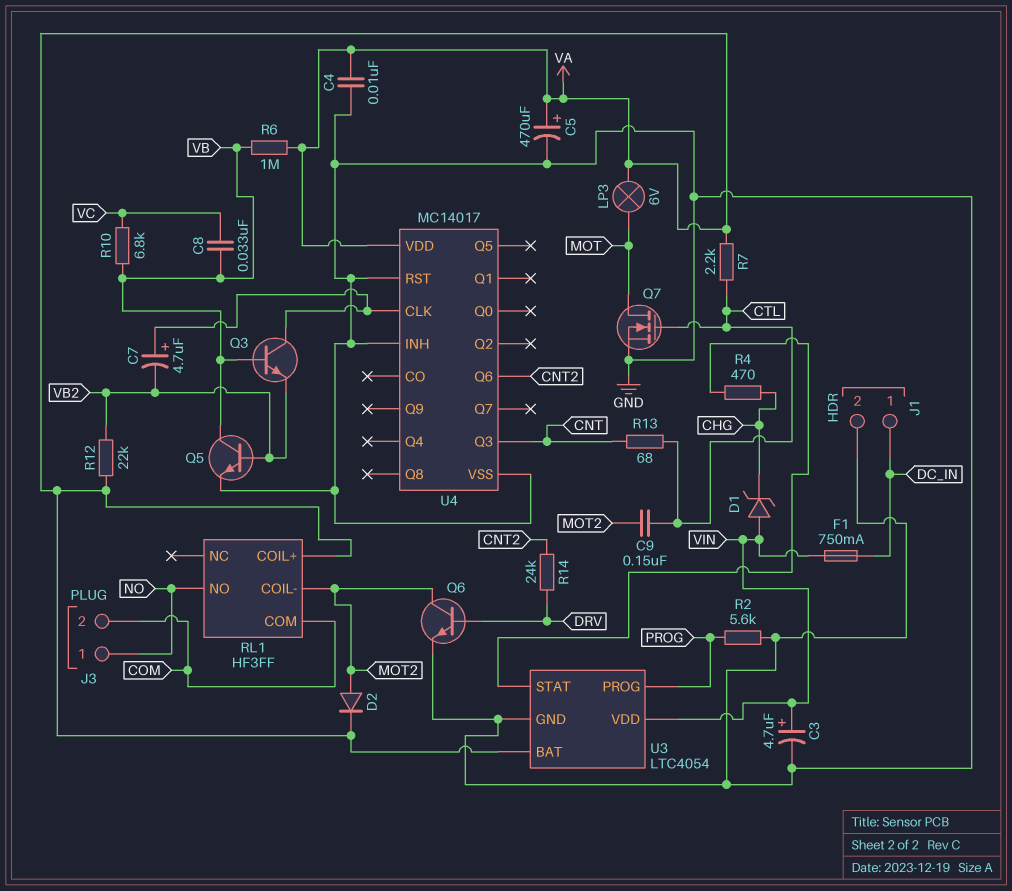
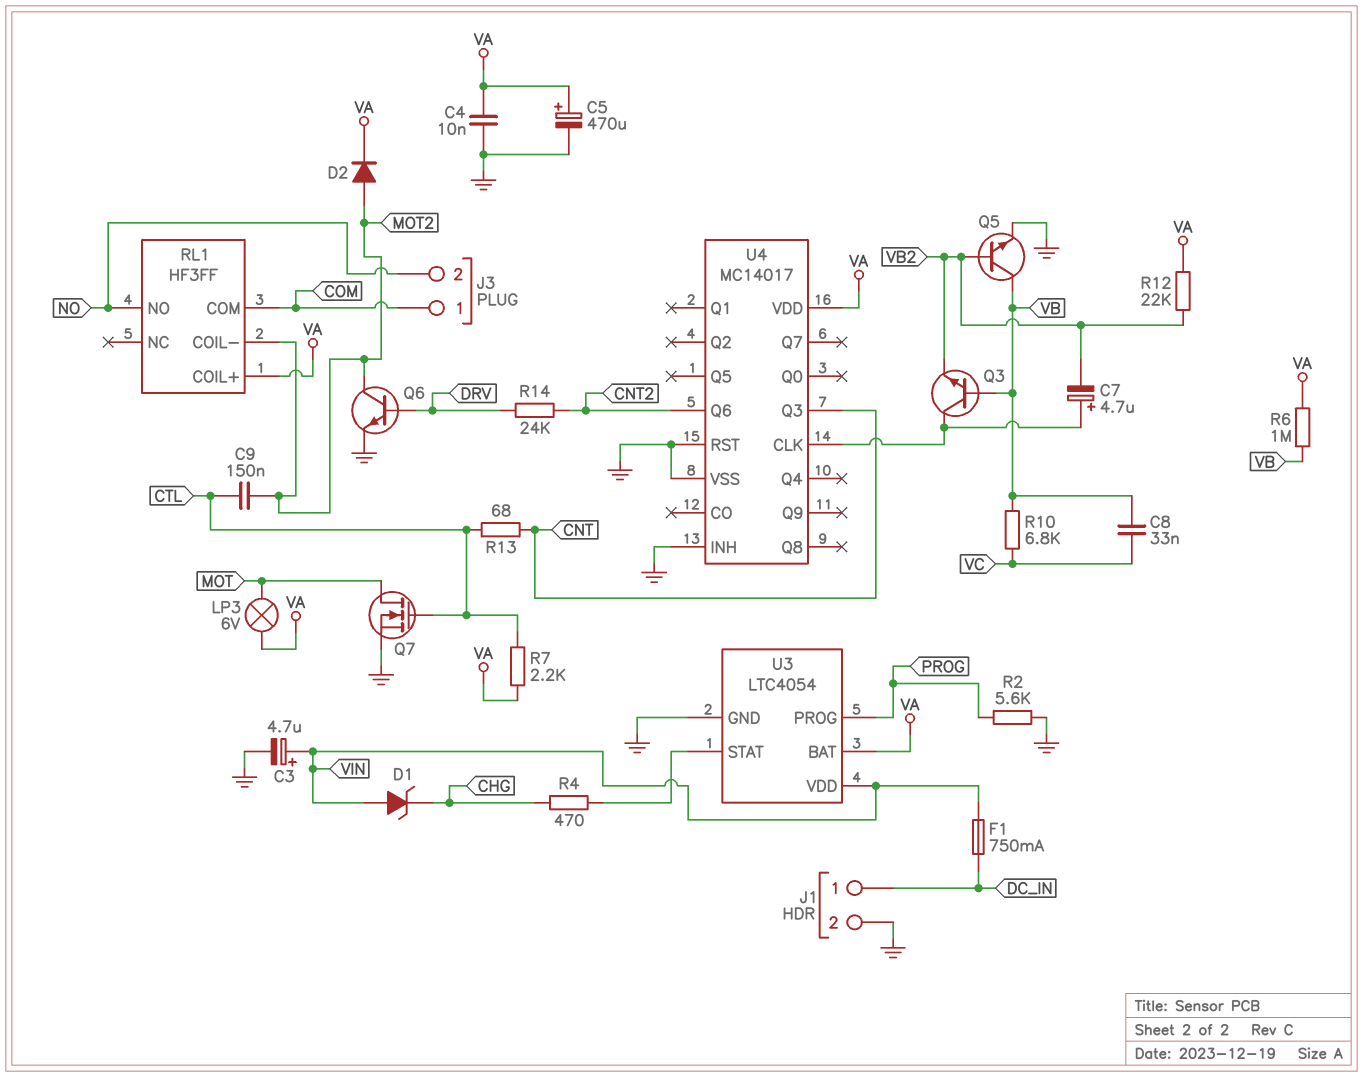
J3 pin 1: NO -> COM
J3 pin 2: COM -> NO

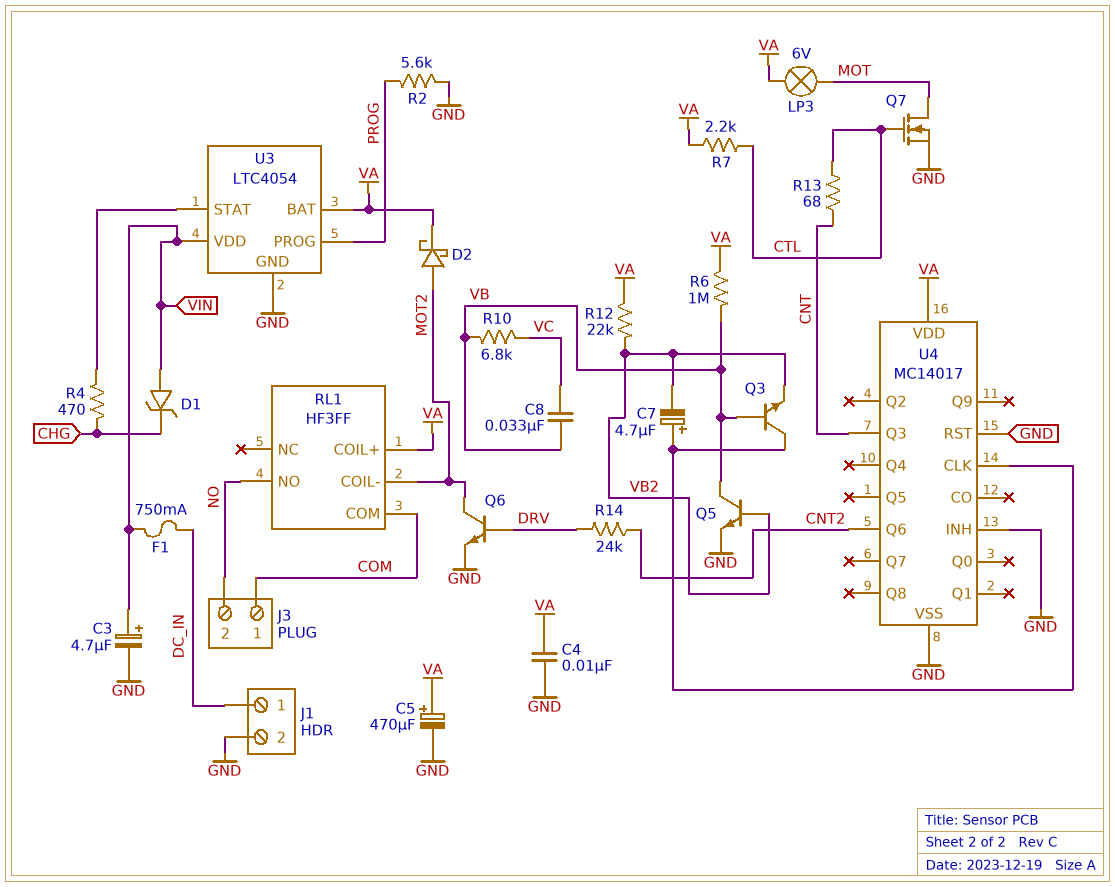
C9: 150nF (CTL, MOT2) -> none
D2: diode (A MOT2, K VA) -> schottky (A MOT2, K VA)

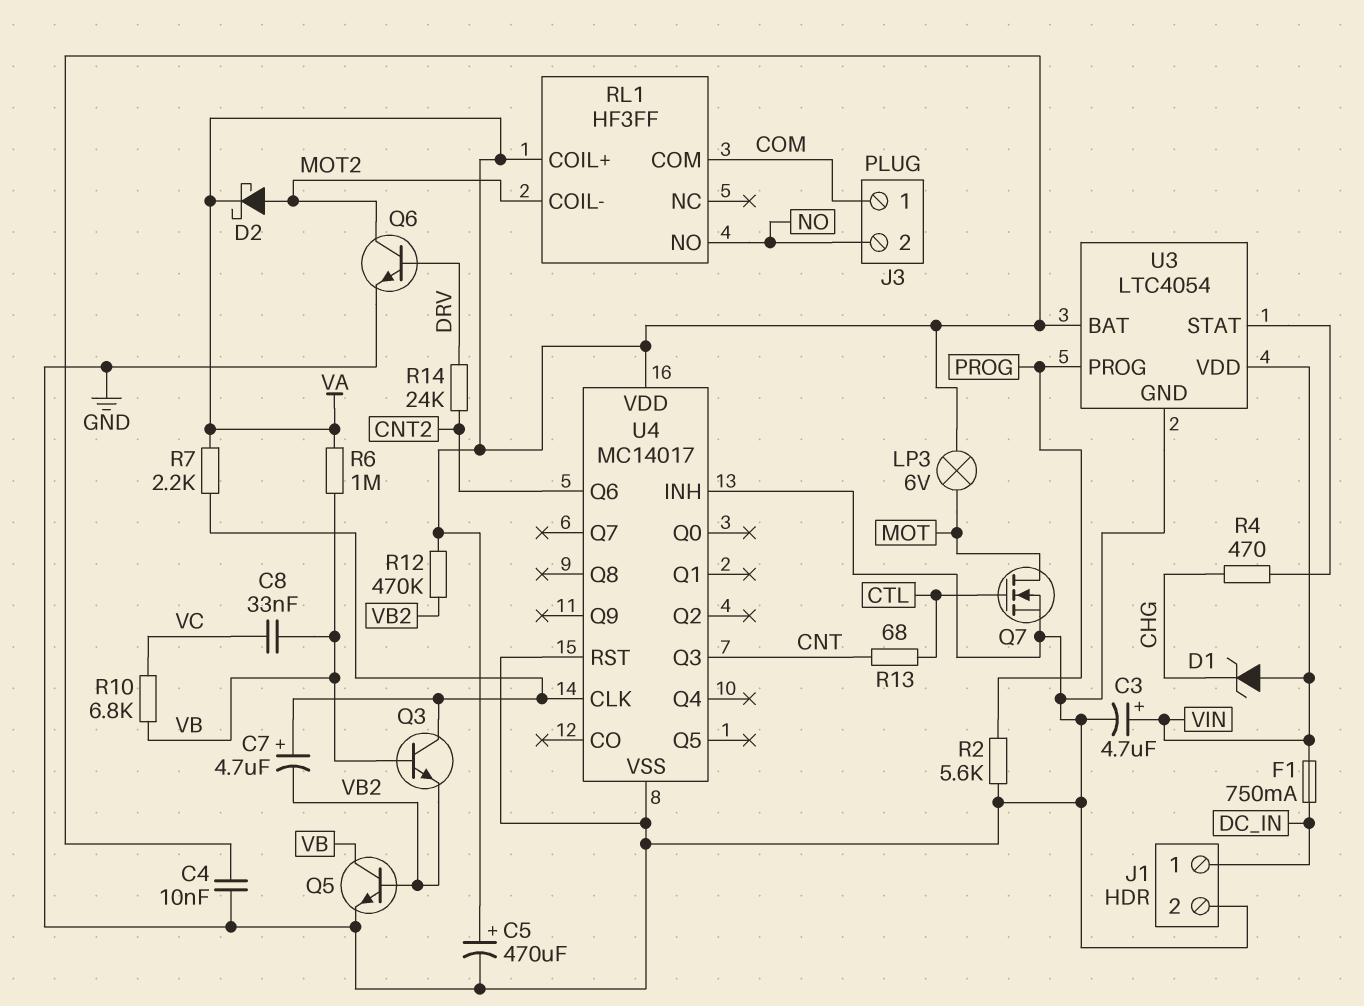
R7: 2.2k (CTL, VA) -> 2.2k (U4/CLK, VA)
R12: 22k (VA, VB2) -> 470k (VA, VB2)

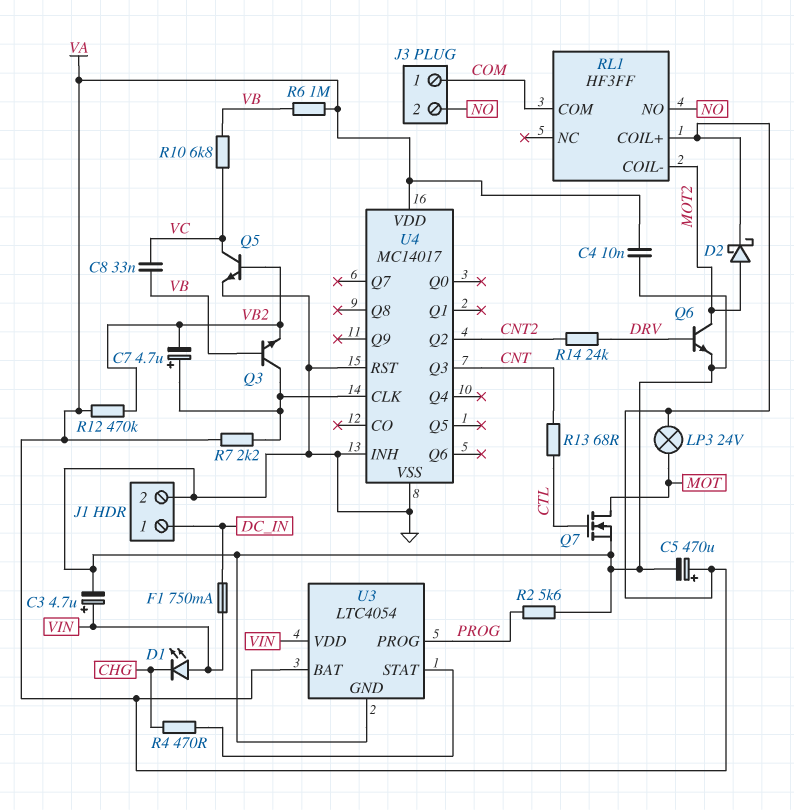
D1: zener (A VIN, K CHG) -> LED (A VIN, K CHG)
LP3: lamp 6V (MOT, VA) -> lamp 24V (MOT, VA)
Q5: NPN (B VB2, C VB, E GND) -> NPN (B VB2, C VC, E GND)
U4 pin Q2: none -> CNT2
U4 pin Q6: CNT2 -> none

